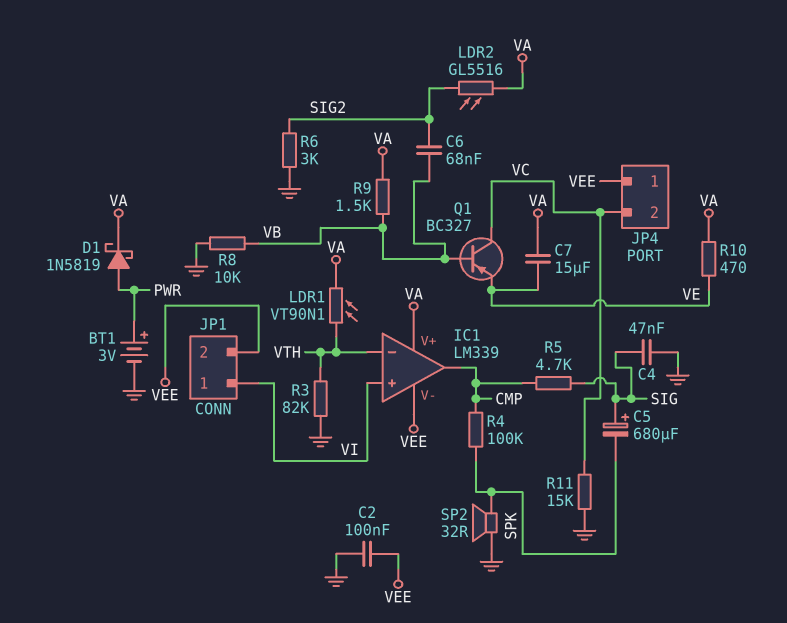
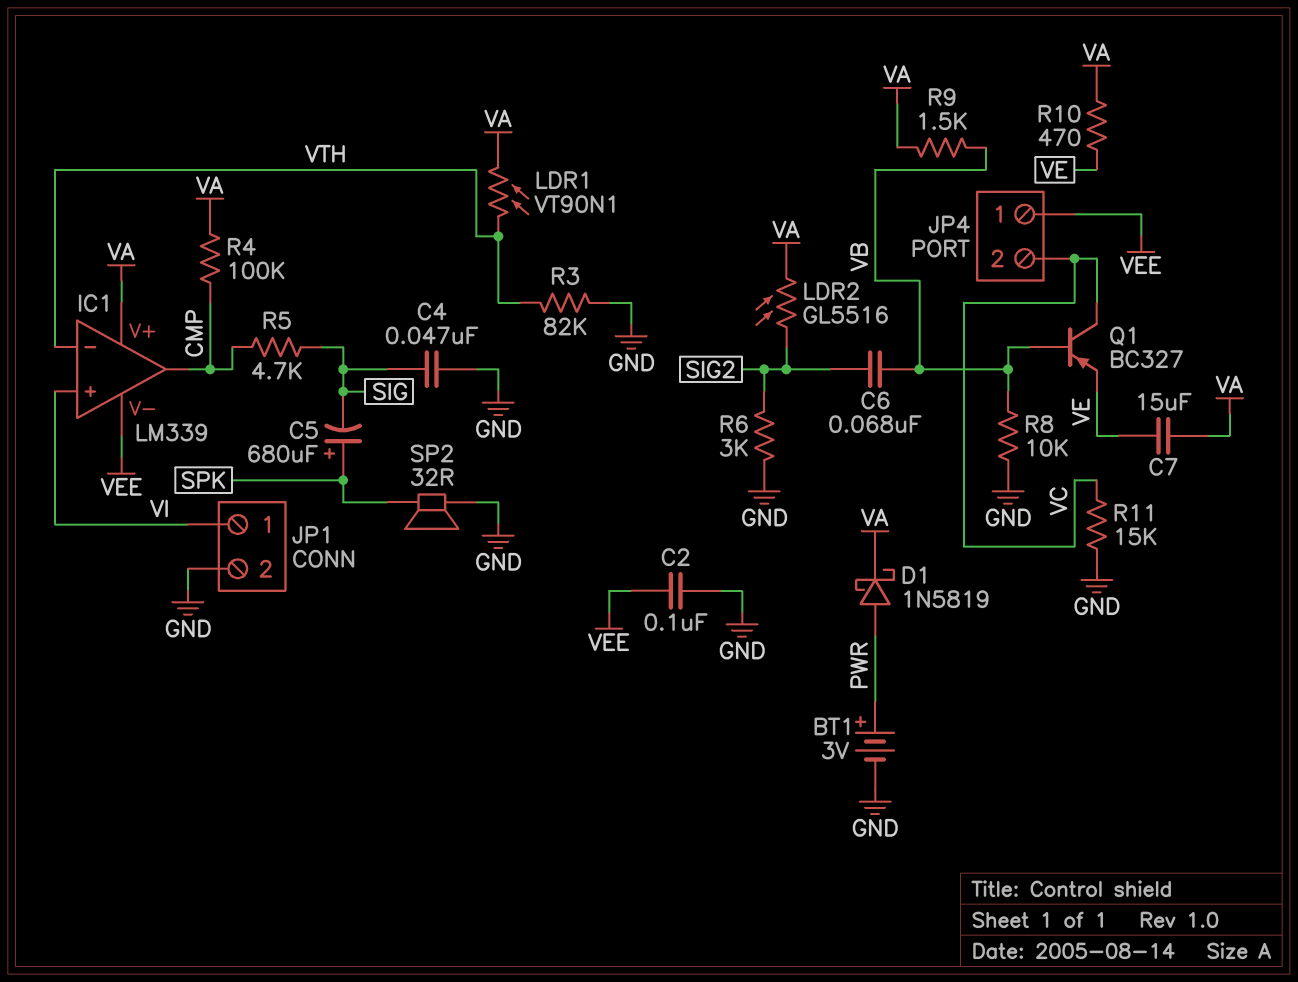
C5: 680uF (plus SIG, minus SPK) -> 680uF (plus SPK, minus SIG)
JP1 pin 2: VEE -> GND
R4: 100k (CMP, SPK) -> 100k (CMP, VA)

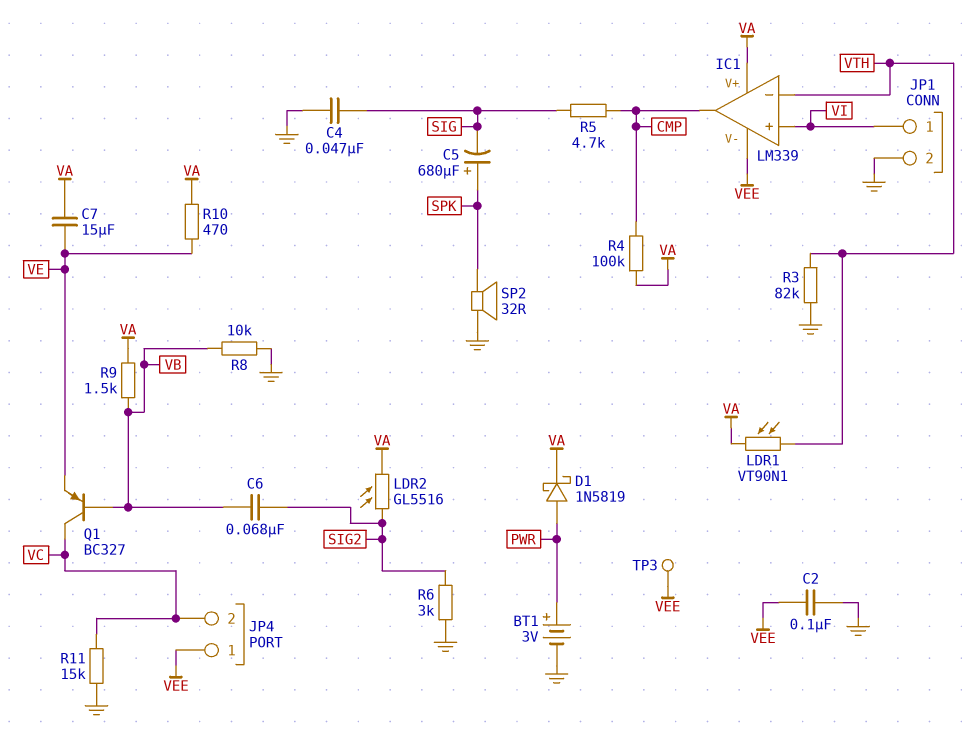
TP3: none -> test point (VEE)

